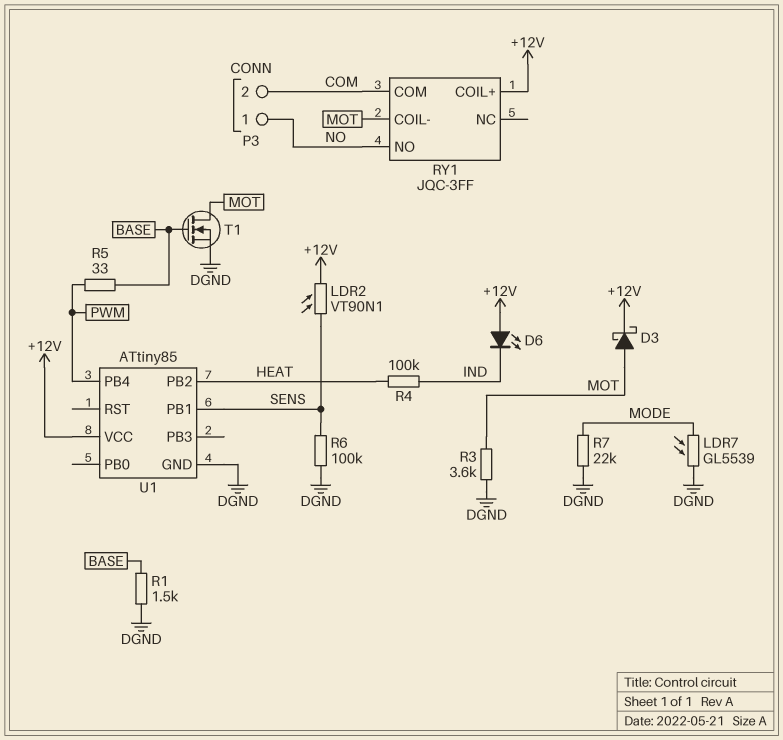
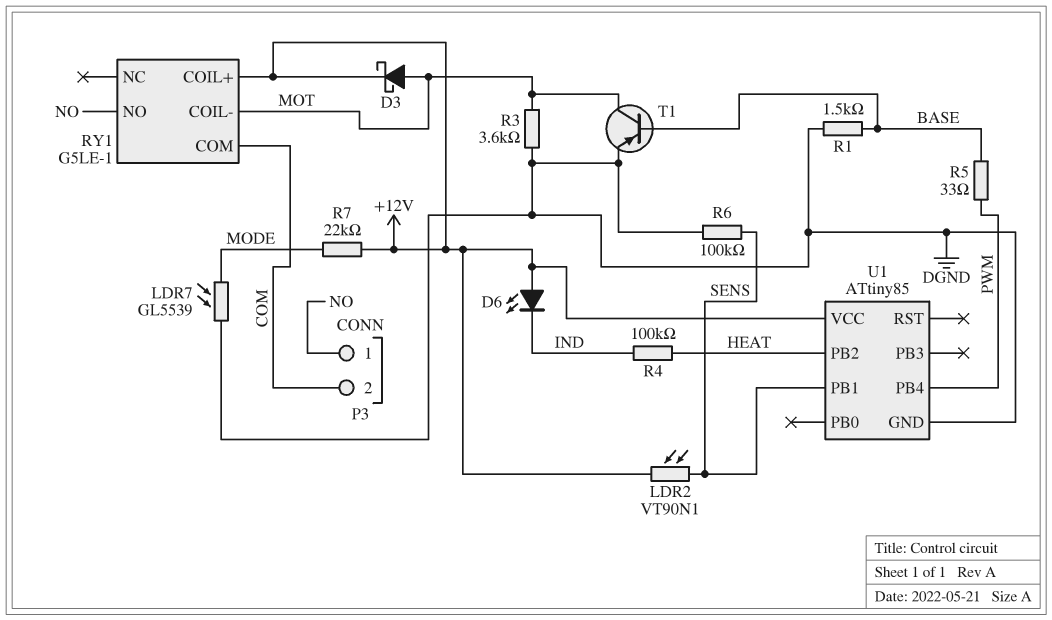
R7: 22k (DGND, MODE) -> 22k (+12V, MODE)
RY1: JQC-3FF -> G5LE-1
T1: NMOS (G BASE, D MOT, S DGND) -> PNP (B BASE, C MOT, E DGND)

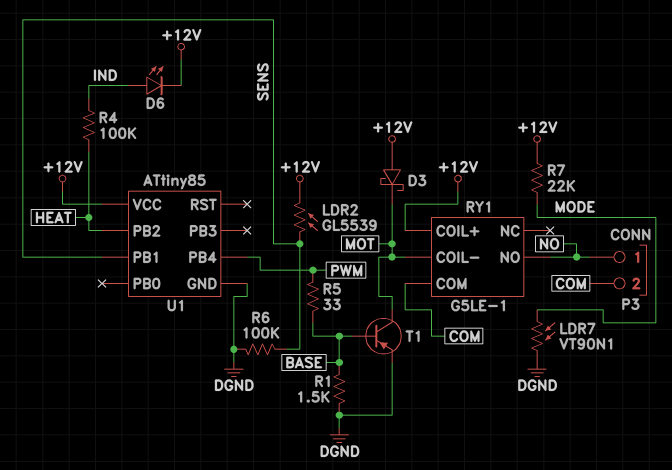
D3: schottky (A MOT, K +12V) -> schottky (A +12V, K MOT)
D6: LED (A +12V, K IND) -> LED (A IND, K +12V)
LDR2: VT90N1 (+12V, SENS) -> GL5539 (+12V, SENS)
LDR7: GL5539 (DGND, MODE) -> VT90N1 (DGND, MODE)
R3: 3.6k (DGND, MOT) -> none

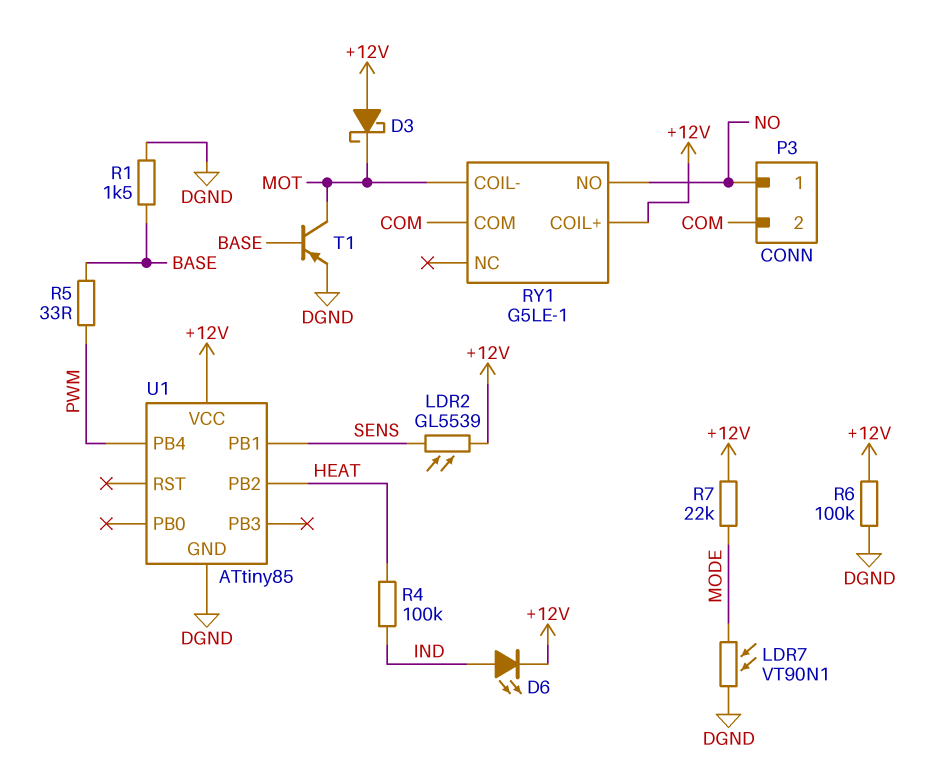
R6: 100k (DGND, SENS) -> 100k (+12V, DGND)

